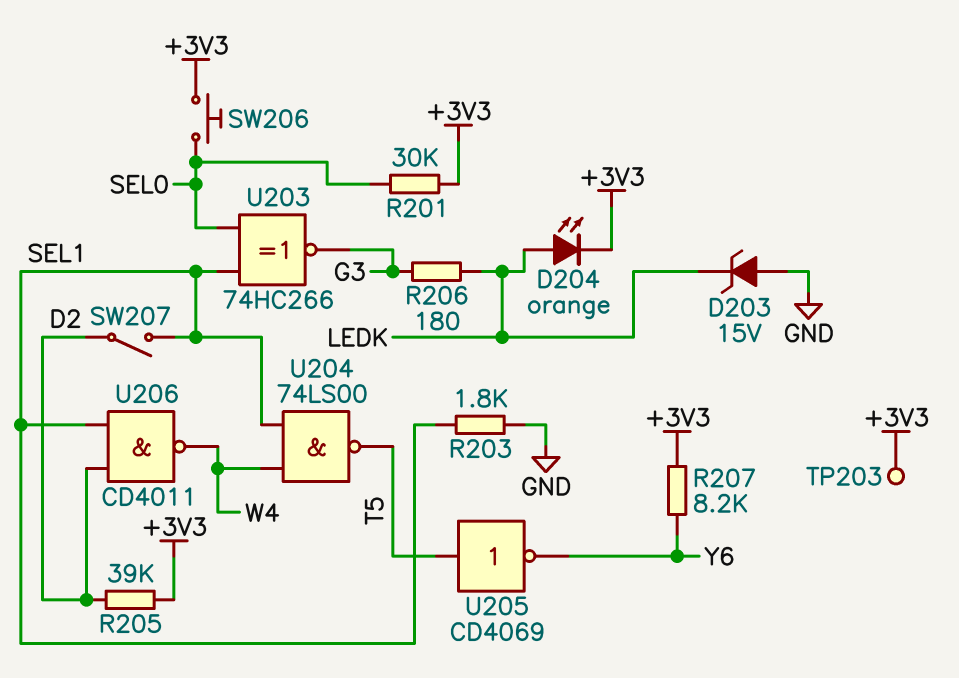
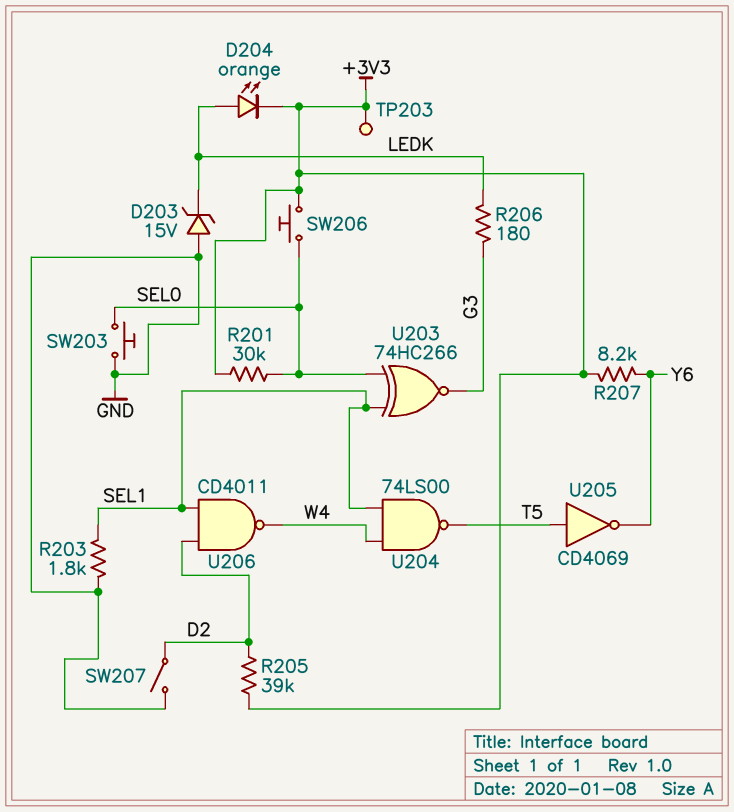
SW203: none -> button (GND, SEL0)
SW207: switch (D2, SEL1) -> switch (D2, GND)

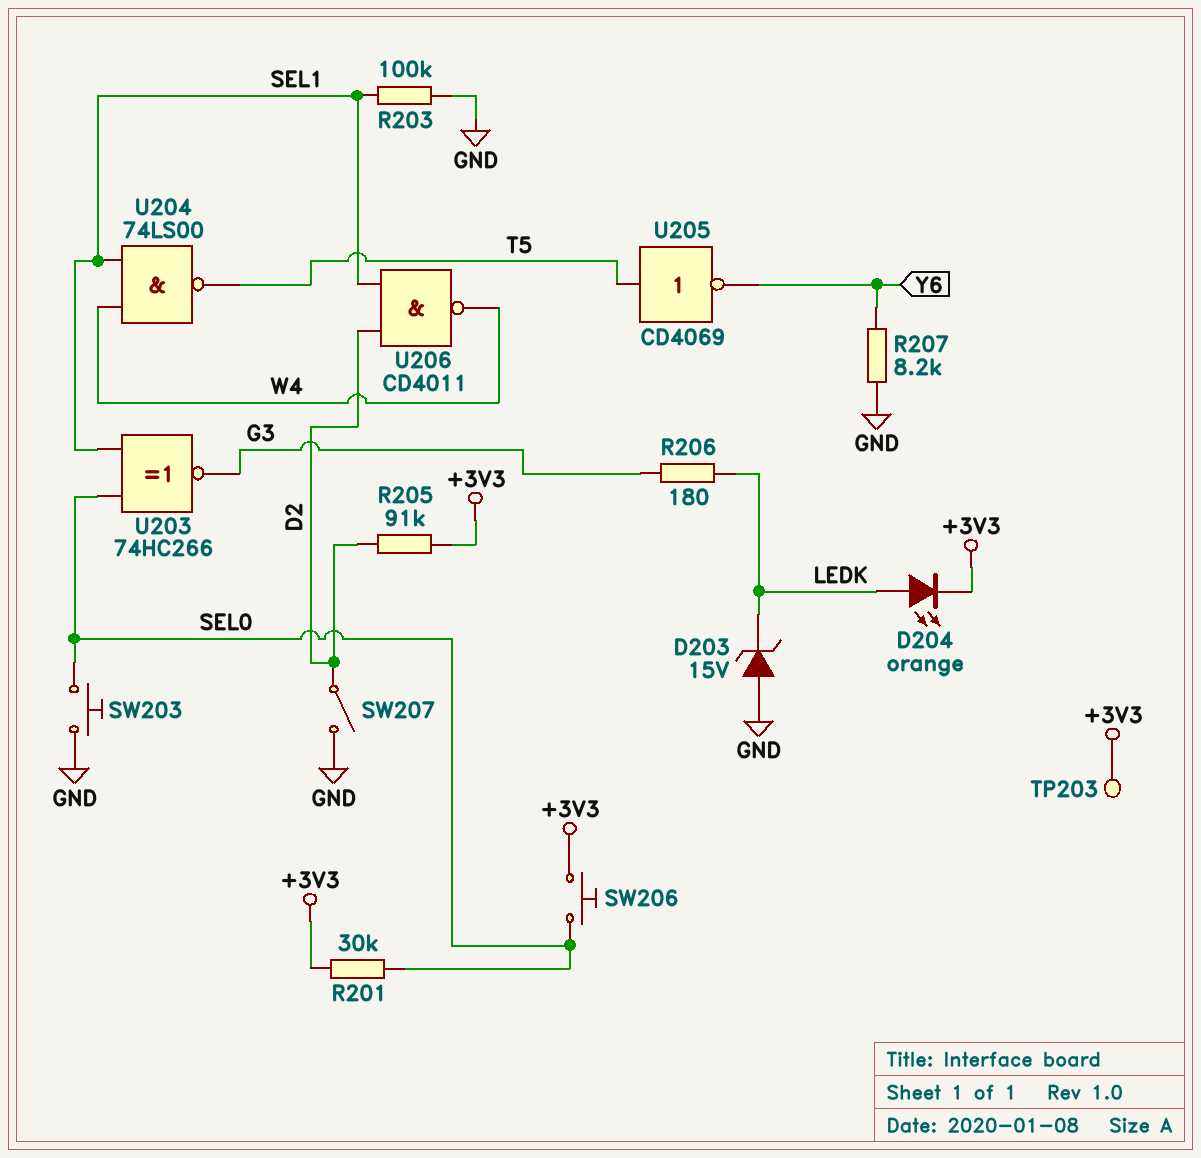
R203: 1.8k (GND, SEL1) -> 100k (GND, SEL1)
R205: 39k (+3V3, D2) -> 91k (+3V3, D2)
R207: 8.2k (+3V3, Y6) -> 8.2k (GND, Y6)

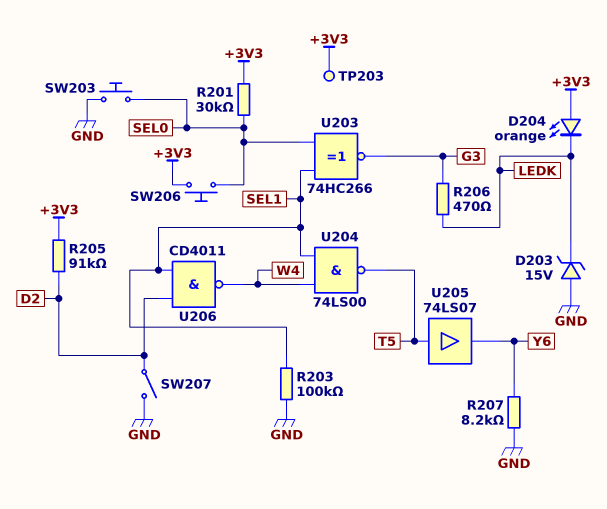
D204: LED orange (A LEDK, K +3V3) -> LED orange (A +3V3, K LEDK)
R206: 180 (G3, LEDK) -> 470 (G3, LEDK)
U205: NOT CD4069 (in T5, out Y6) -> buffer 74LS07 (in T5, out Y6)

